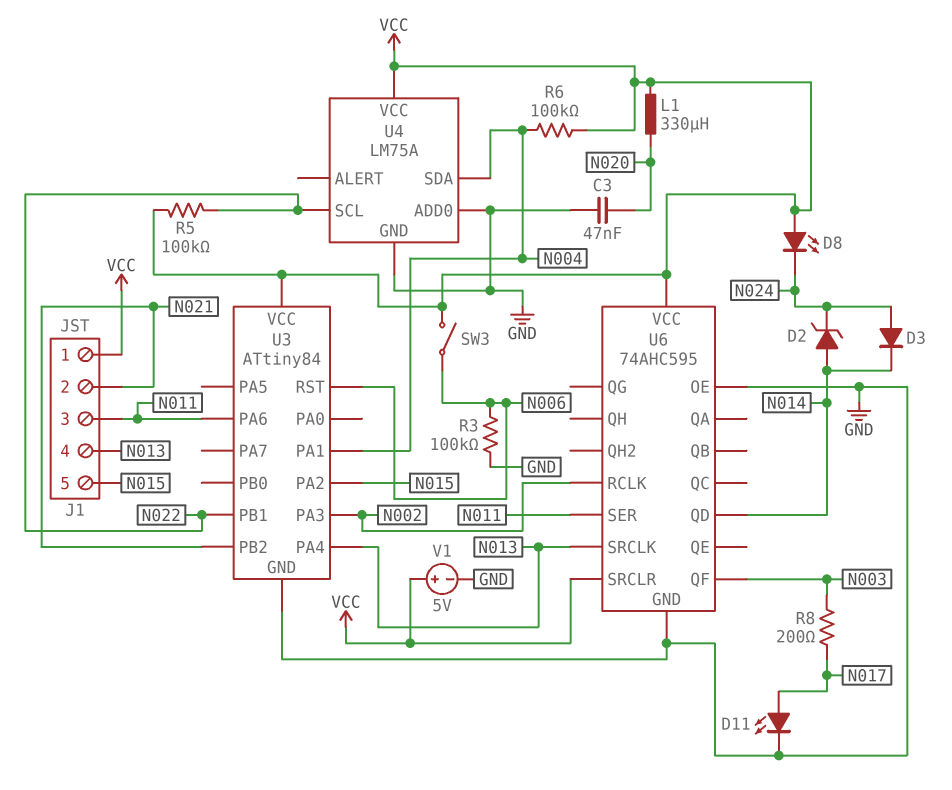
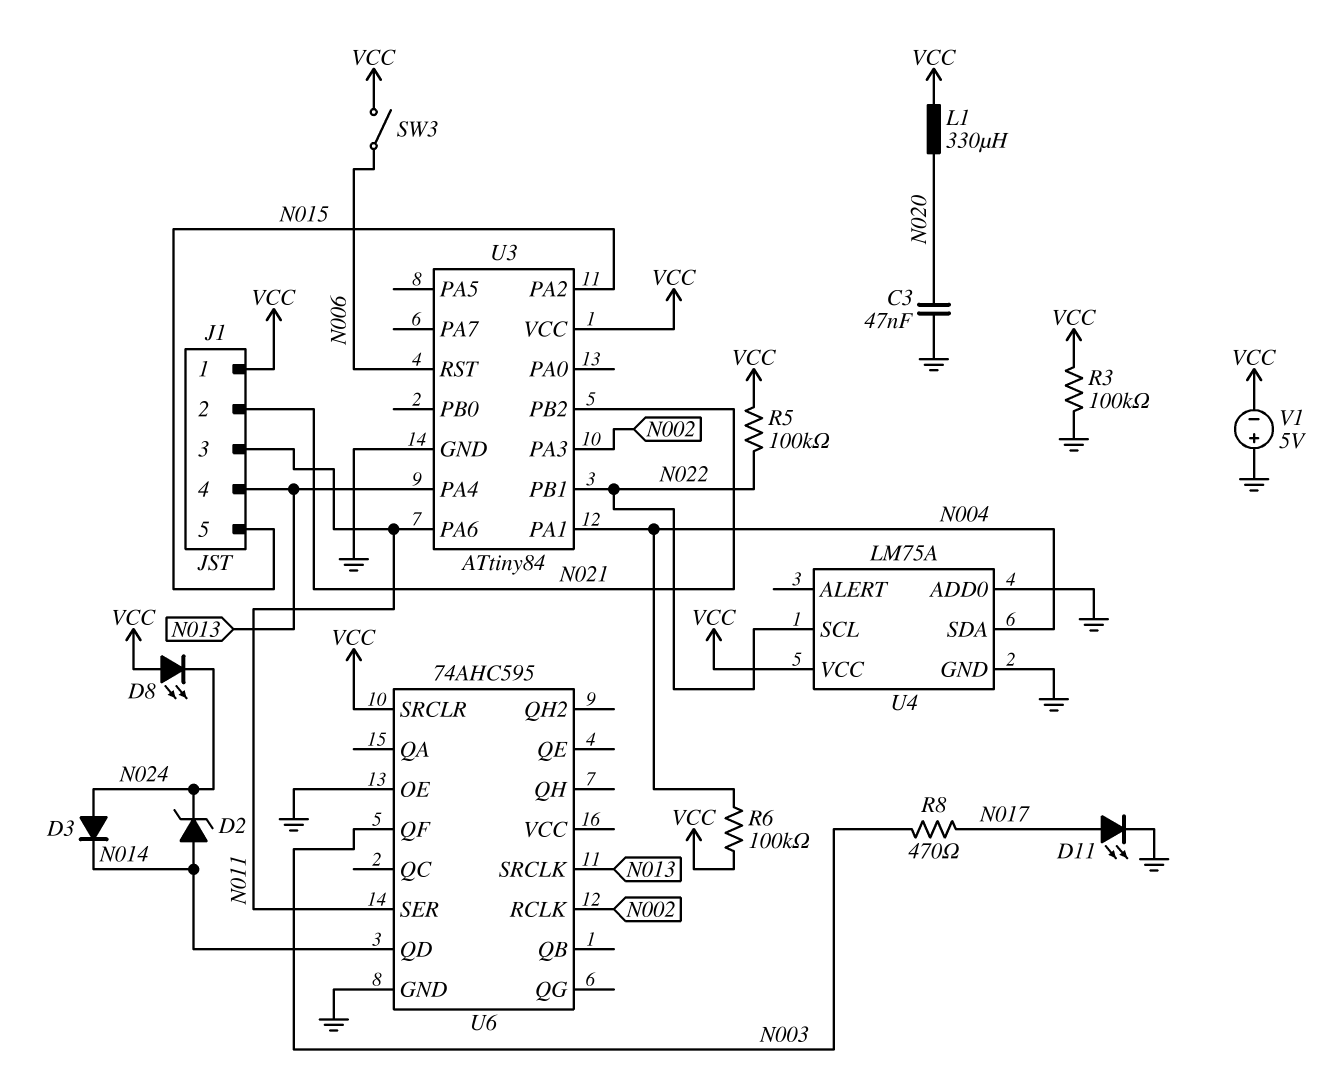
R3: 100k (GND, N006) -> 100k (GND, VCC)
R8: 200 (N003, N017) -> 470 (N003, N017)
U6 pin VCC: VCC -> none
V1: 5V (plus VCC, minus GND) -> 5V (plus GND, minus VCC)

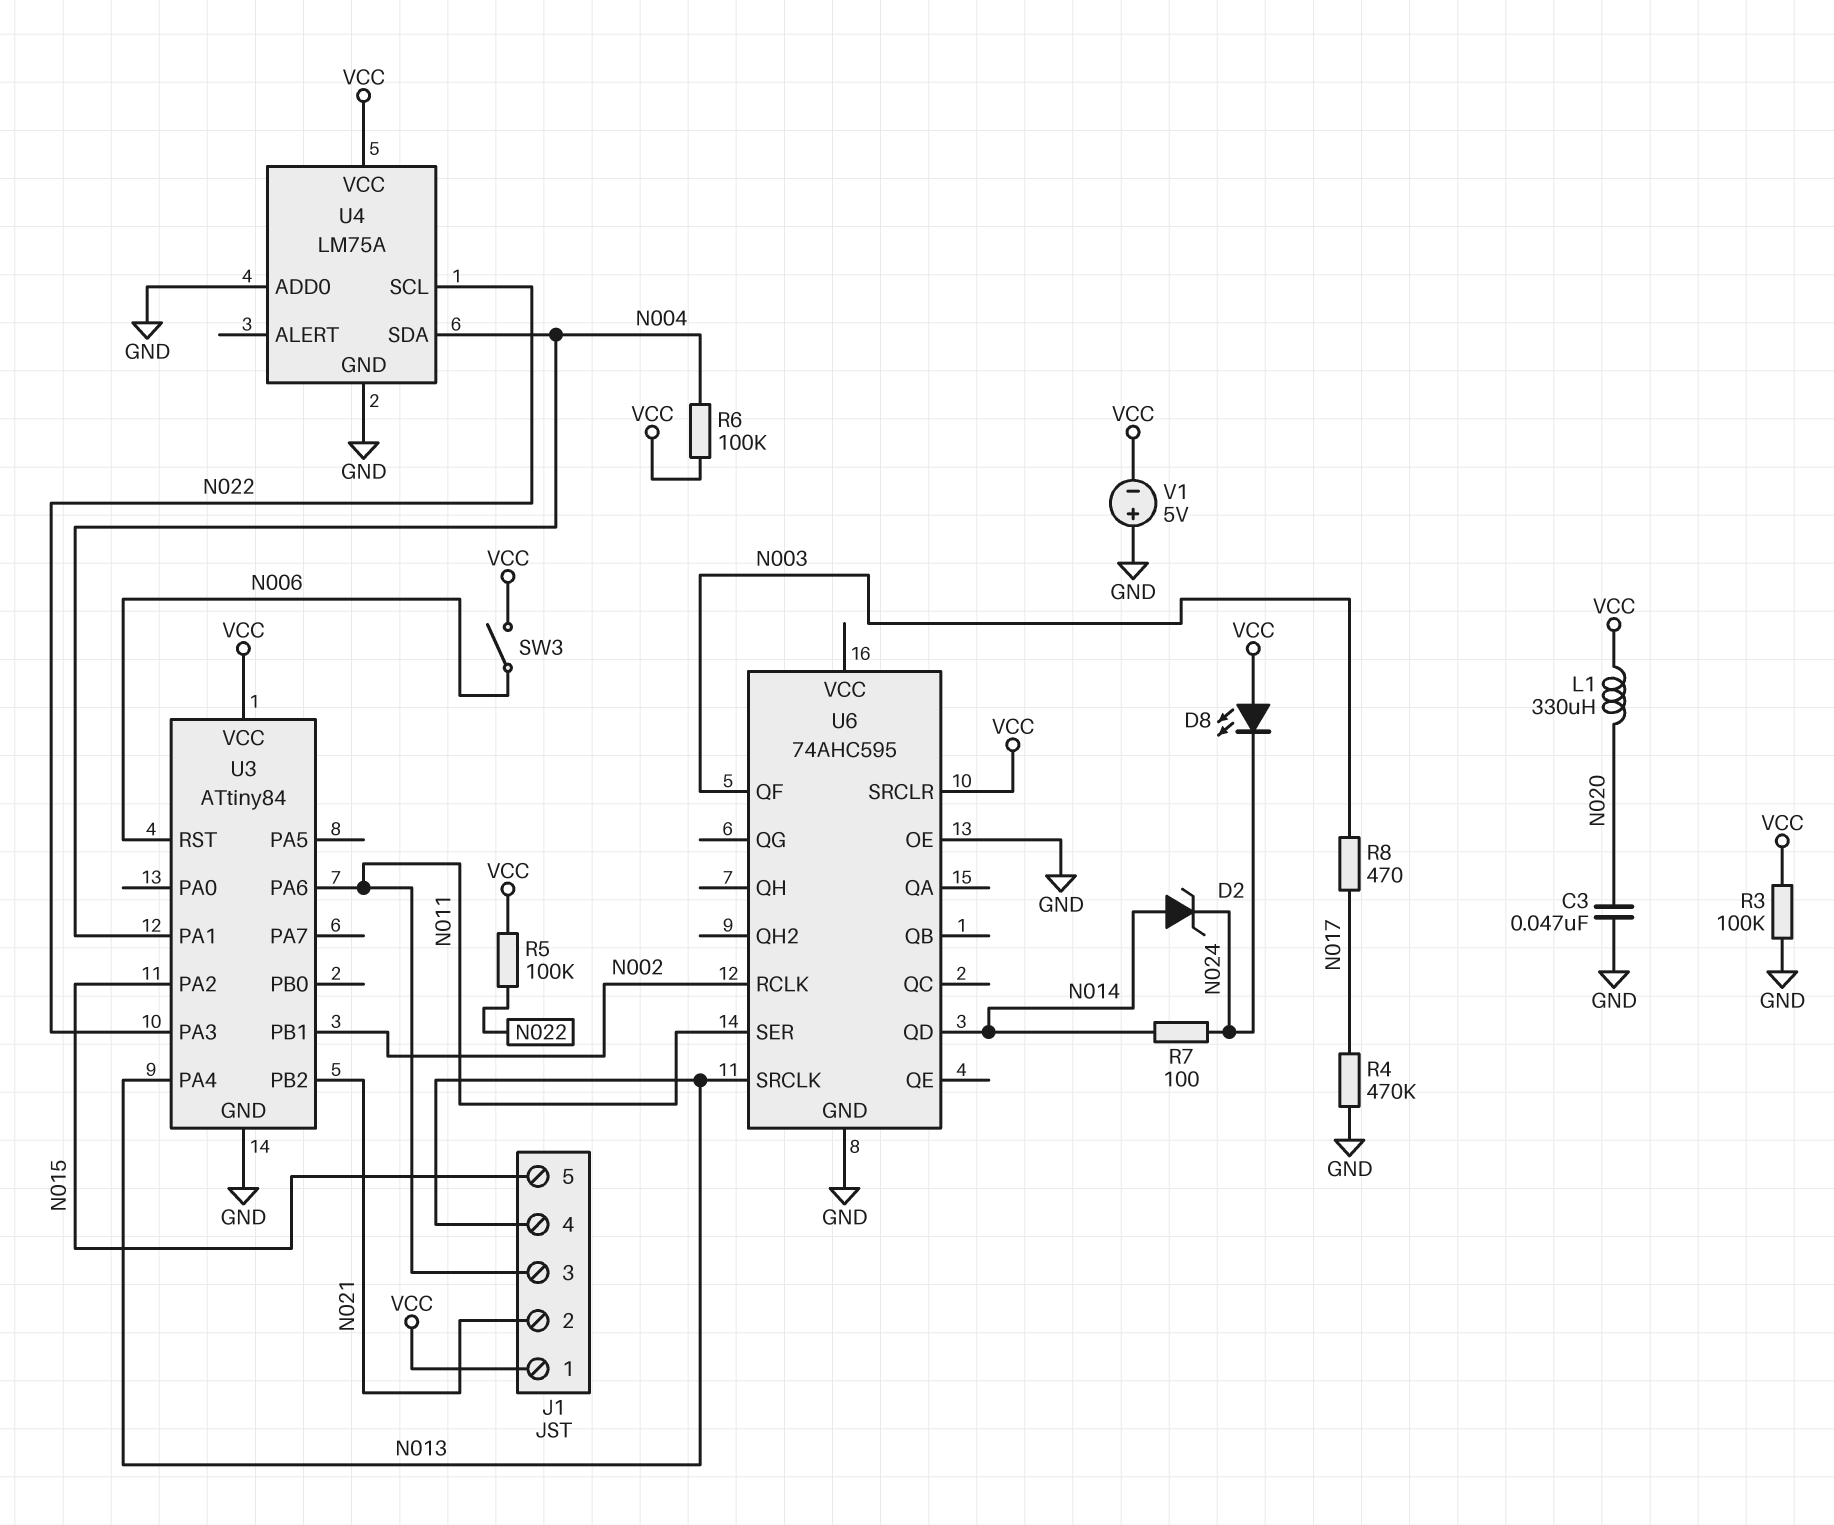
D3: diode (A N024, K N014) -> none
D11: LED (A N017, K GND) -> none
R4: none -> 470k (GND, N017)
R7: none -> 100 (N014, N024)
U3 pin PA3: N002 -> N022
U3 pin PB1: N022 -> N002

